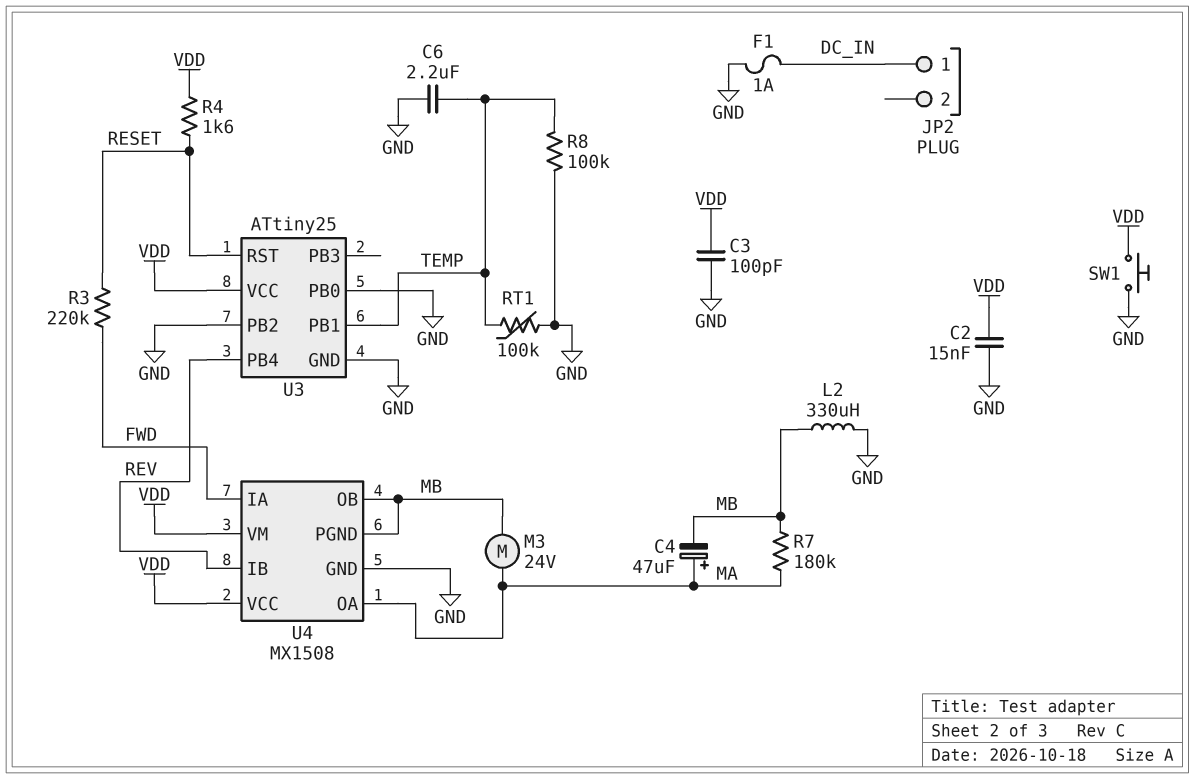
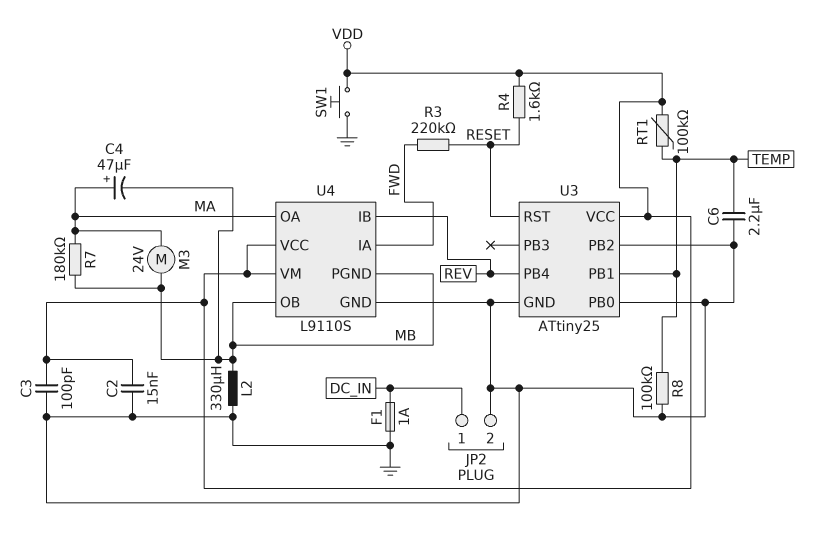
JP2 pin 2: none -> GND
RT1: 100k (GND, TEMP) -> 100k (TEMP, VDD)
U4: MX1508 -> L9110S

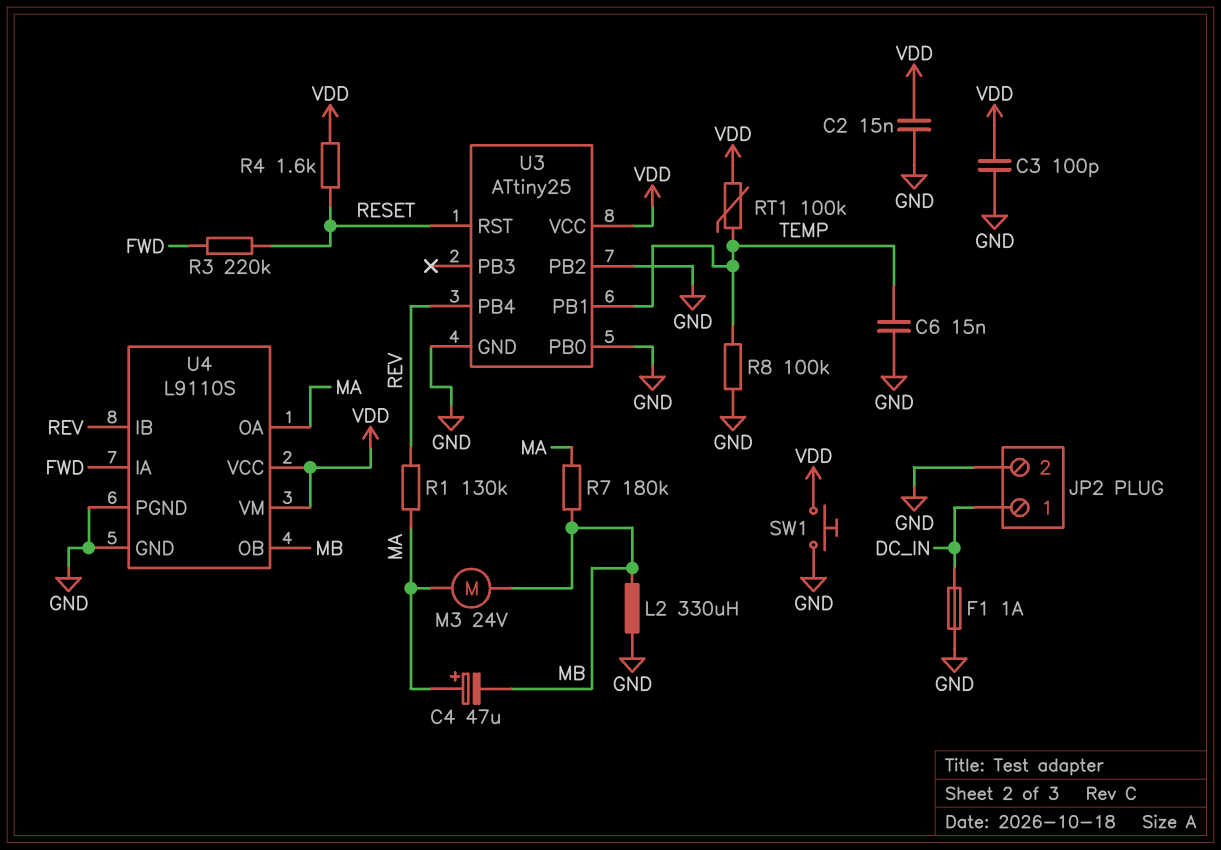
C6: 2.2uF (GND, TEMP) -> 15nF (GND, TEMP)
R1: none -> 130k (MA, REV)
U4 pin PGND: MB -> GND

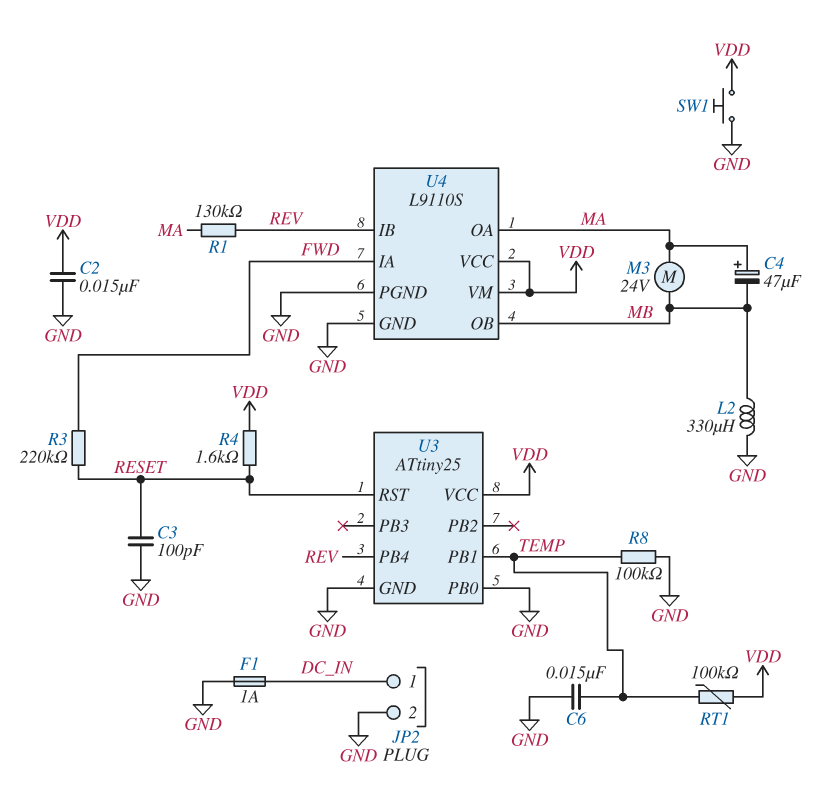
C3: 100pF (GND, VDD) -> 100pF (GND, RESET)
R7: 180k (MA, MB) -> none
U3 pin PB2: GND -> none

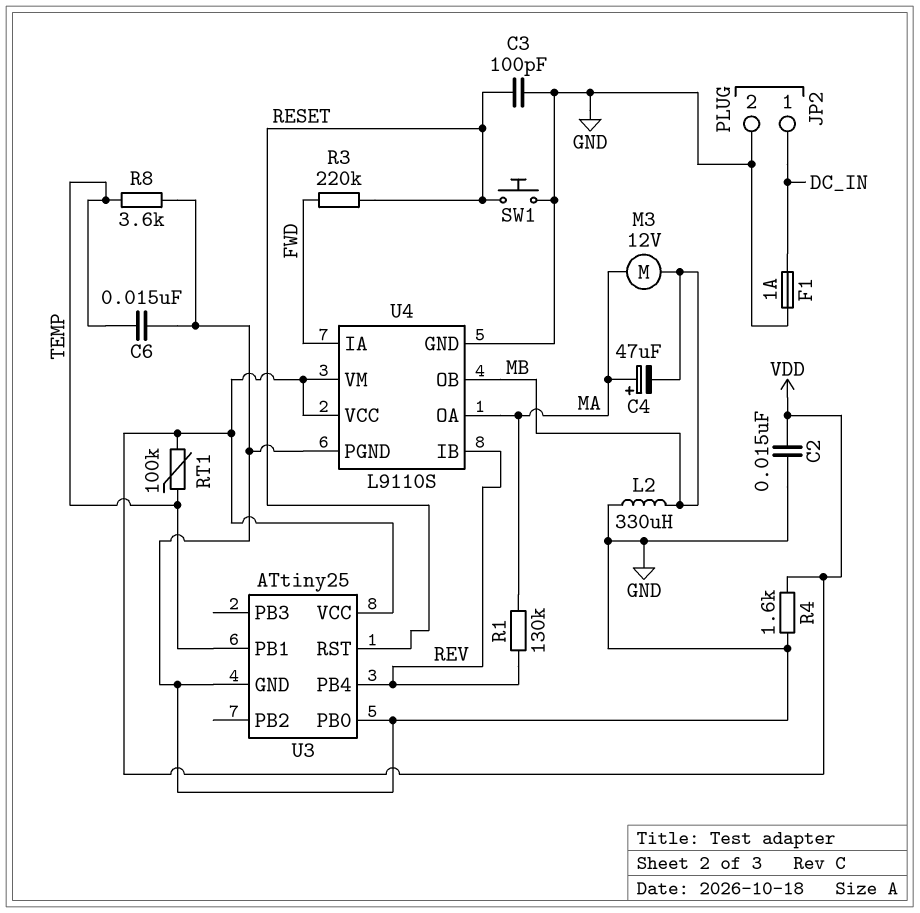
M3: motor 24V (MA, MB) -> motor 12V (MA, MB)
R4: 1.6k (RESET, VDD) -> 1.6k (GND, VDD)
R8: 100k (GND, TEMP) -> 3.6k (GND, TEMP)
SW1: button (GND, VDD) -> button (GND, RESET)

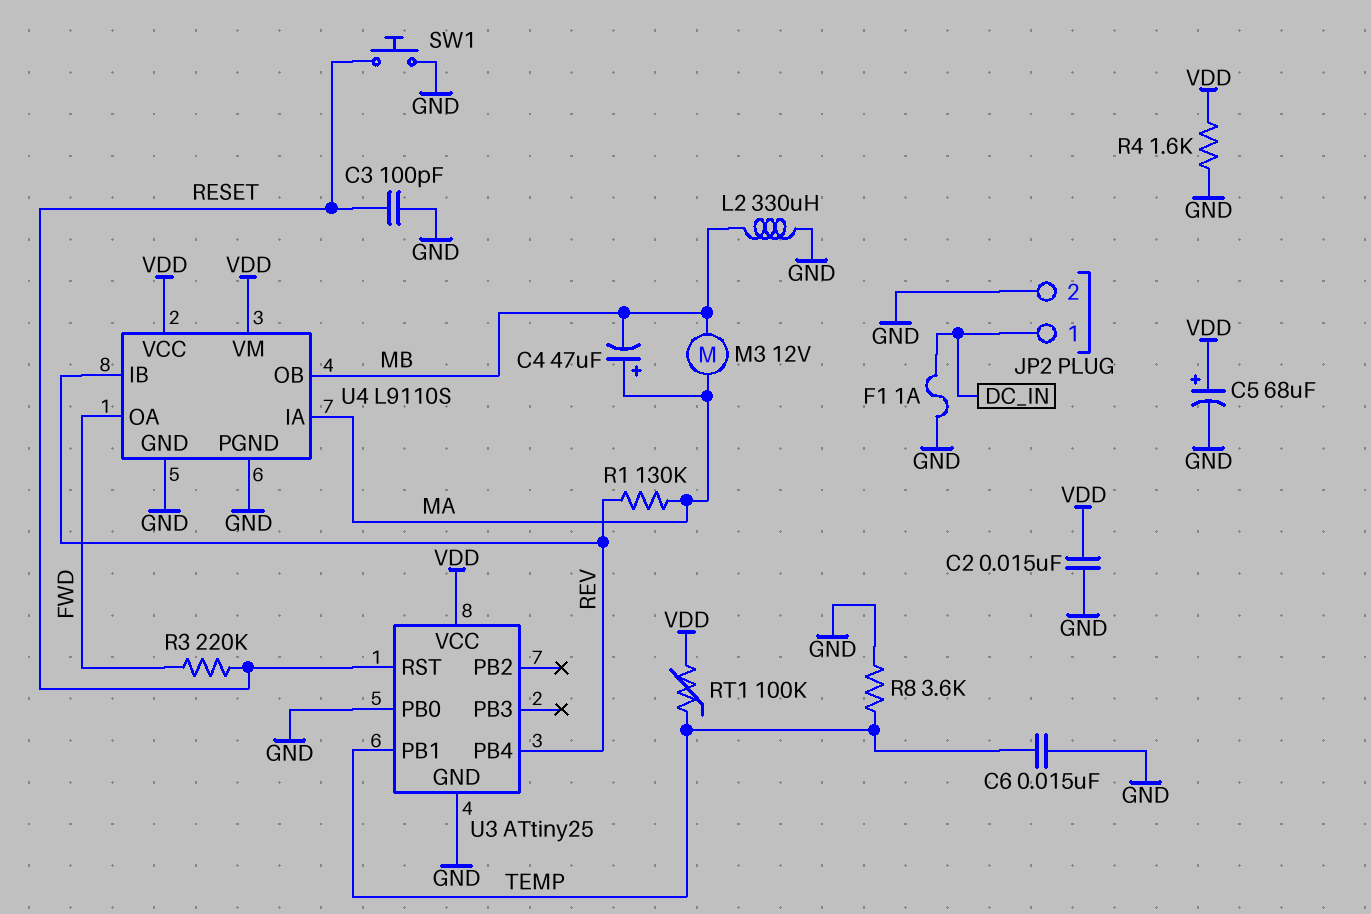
C5: none -> 68uF (plus VDD, minus GND)
U4 pin IA: FWD -> MA
U4 pin OA: MA -> FWD

